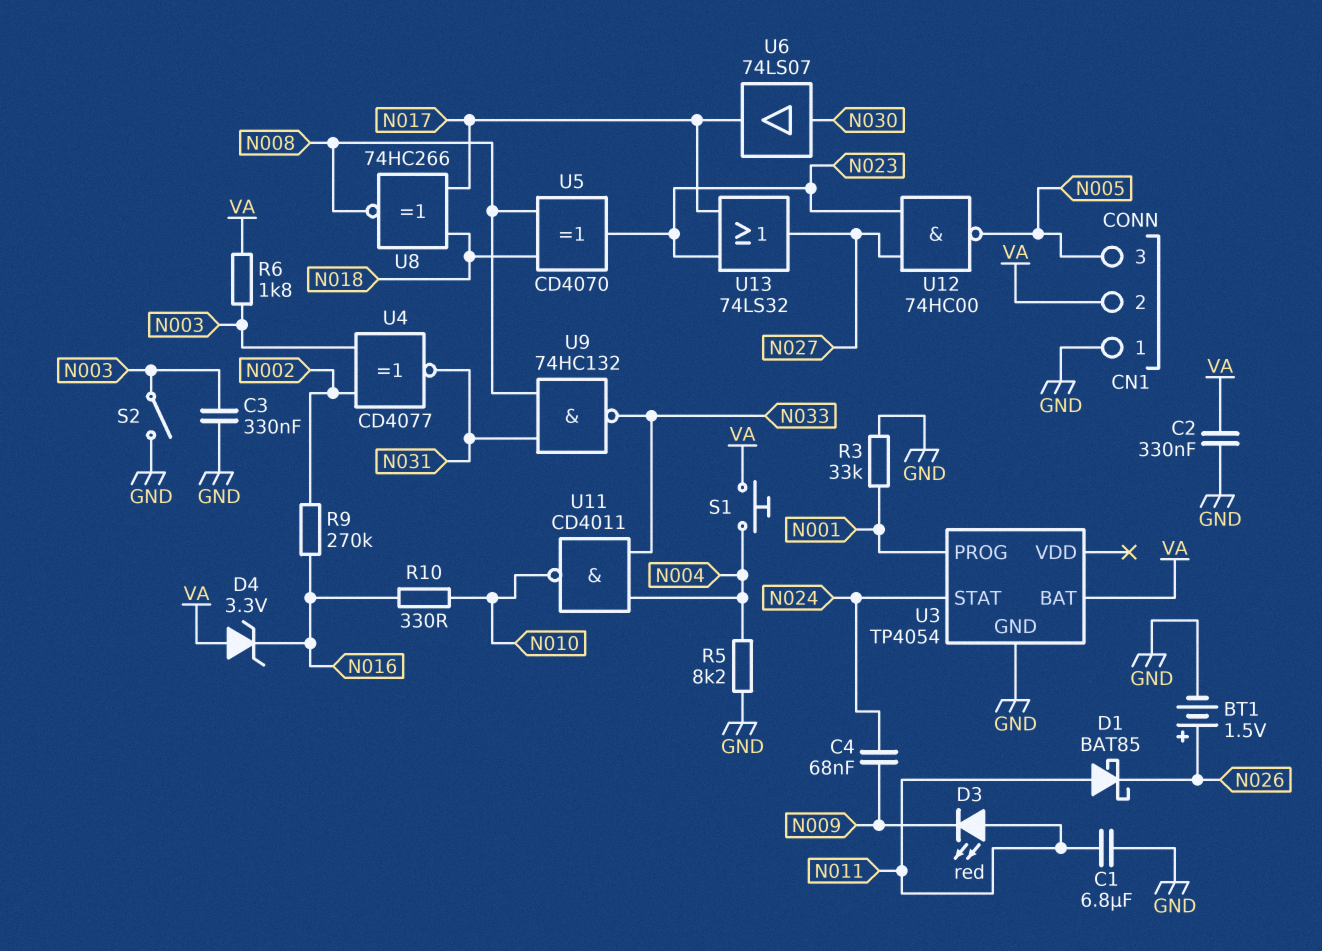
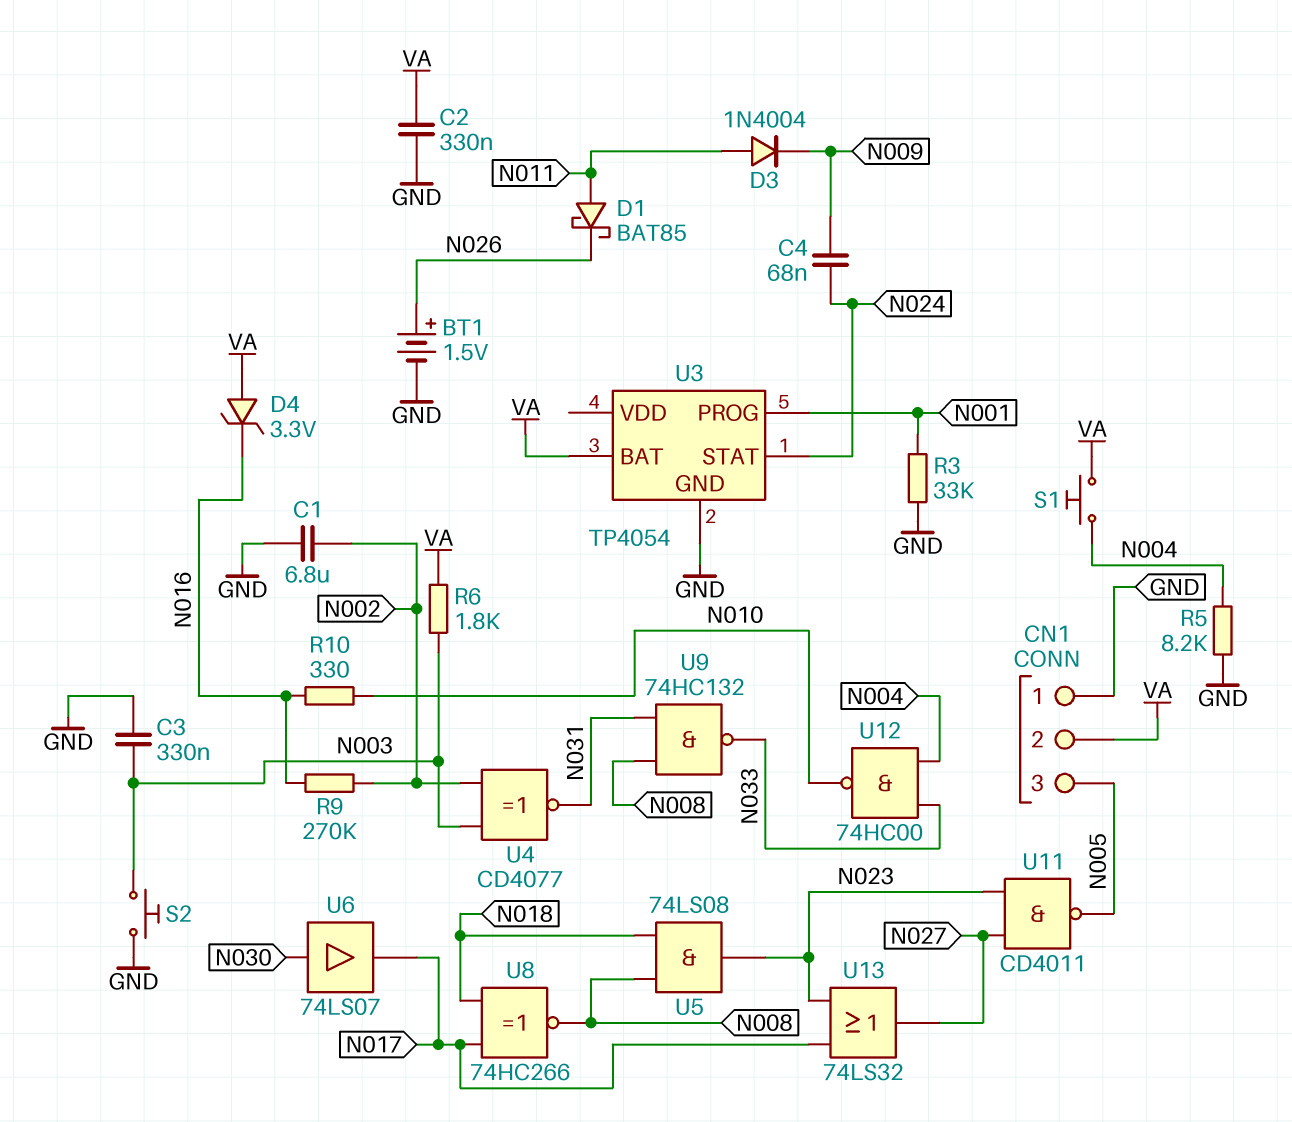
C1: 6.8uF (GND, N011) -> 6.8uF (GND, N002)
D3: LED red (A N011, K N009) -> diode 1N4004 (A N011, K N009)
S2: switch (GND, N003) -> button (GND, N003)
U5: XOR CD4070 (in N008, in N018, out N023) -> AND 74LS08 (in N008, in N018, out N023)
U11: NAND CD4011 (in N004, in N033, out N010) -> NAND CD4011 (in N023, in N027, out N005)
U12: NAND 74HC00 (in N023, in N027, out N005) -> NAND 74HC00 (in N004, in N033, out N010)

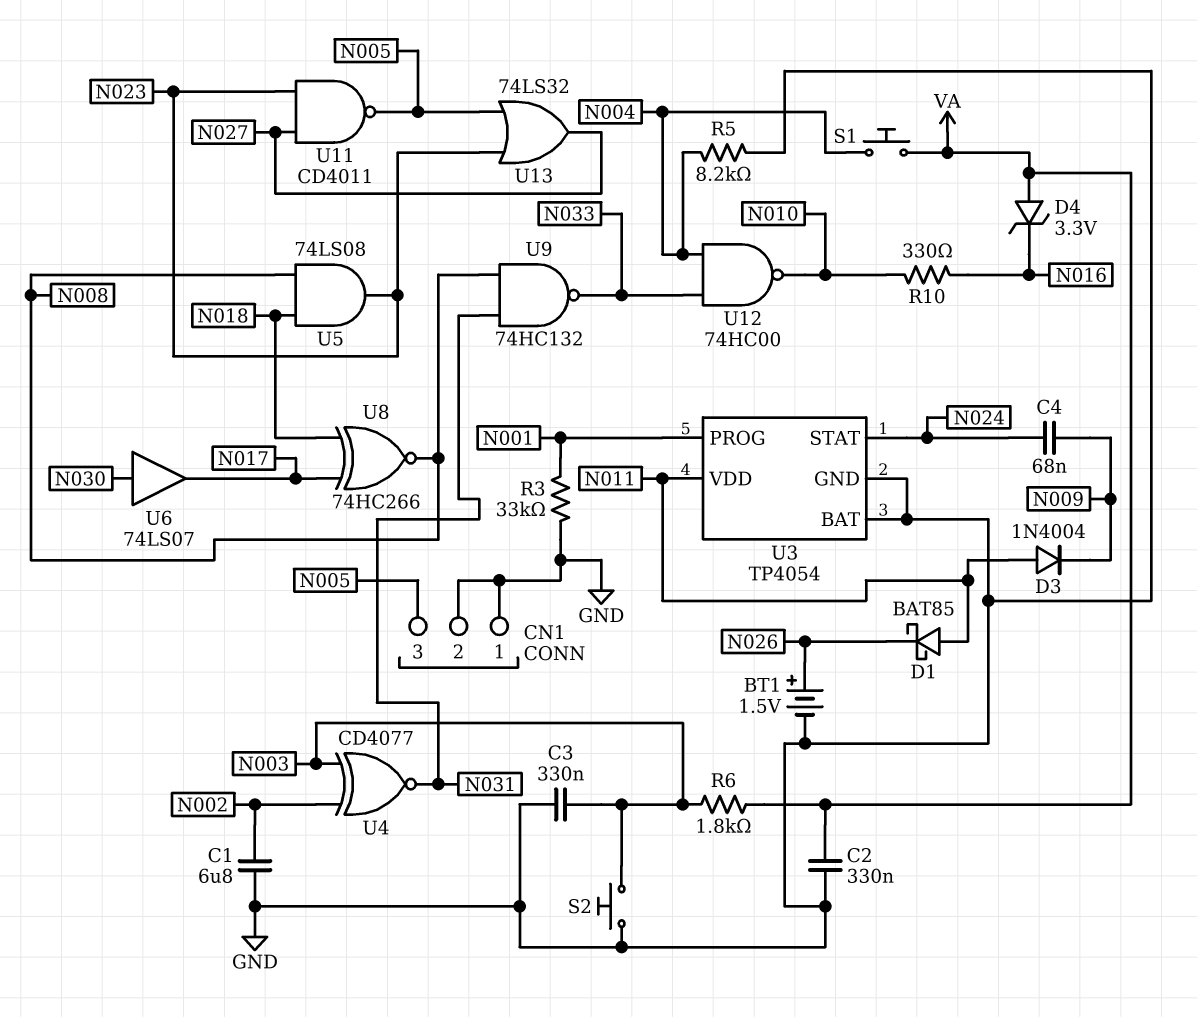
CN1 pin 2: VA -> GND
R9: 270k (N002, N016) -> none
U3 pin BAT: VA -> GND
U3 pin VDD: none -> N011
U13: OR 74LS32 (in N017, in N023, out N027) -> OR 74LS32 (in N005, in N023, out N027)

